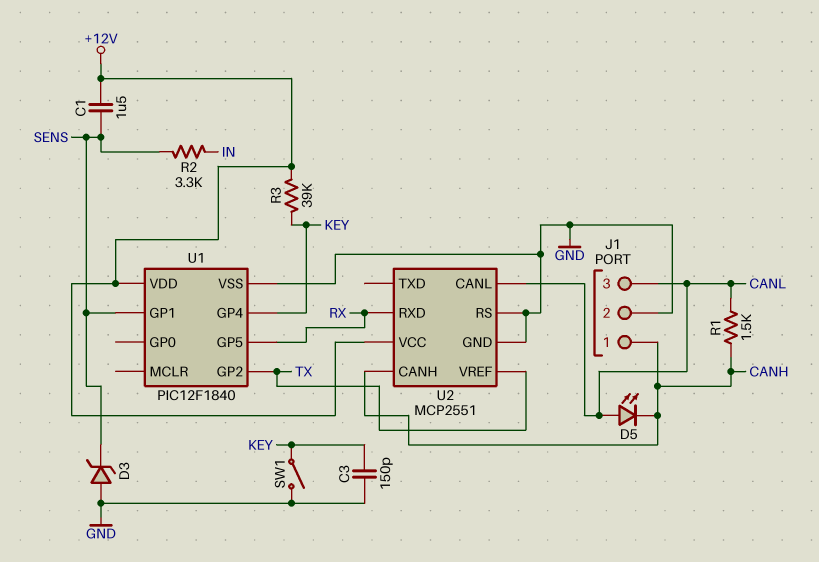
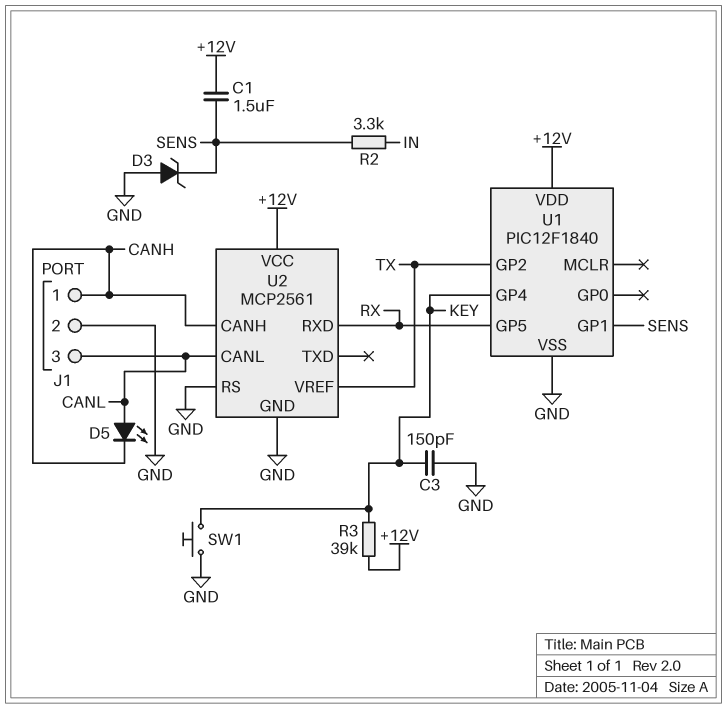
R1: 1.5k (CANH, CANL) -> none
SW1: switch (GND, KEY) -> button (GND, KEY)
U2: MCP2551 -> MCP2561

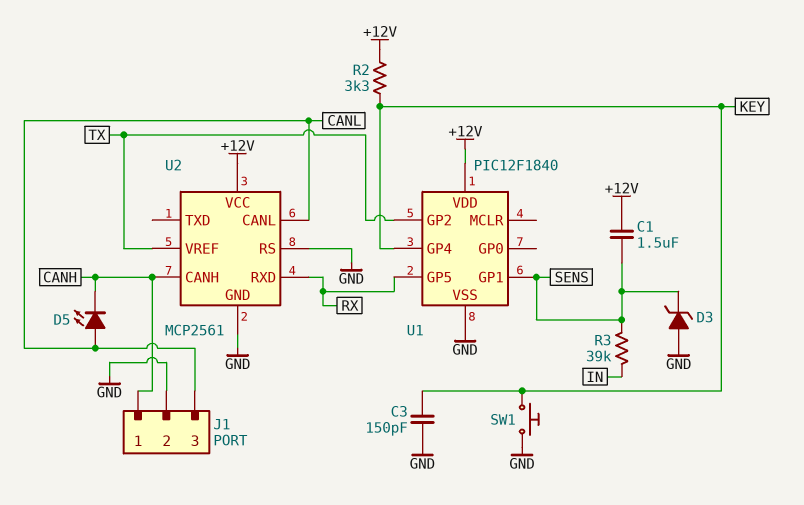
R2: 3.3k (IN, SENS) -> 3.3k (+12V, KEY)
R3: 39k (+12V, KEY) -> 39k (IN, SENS)

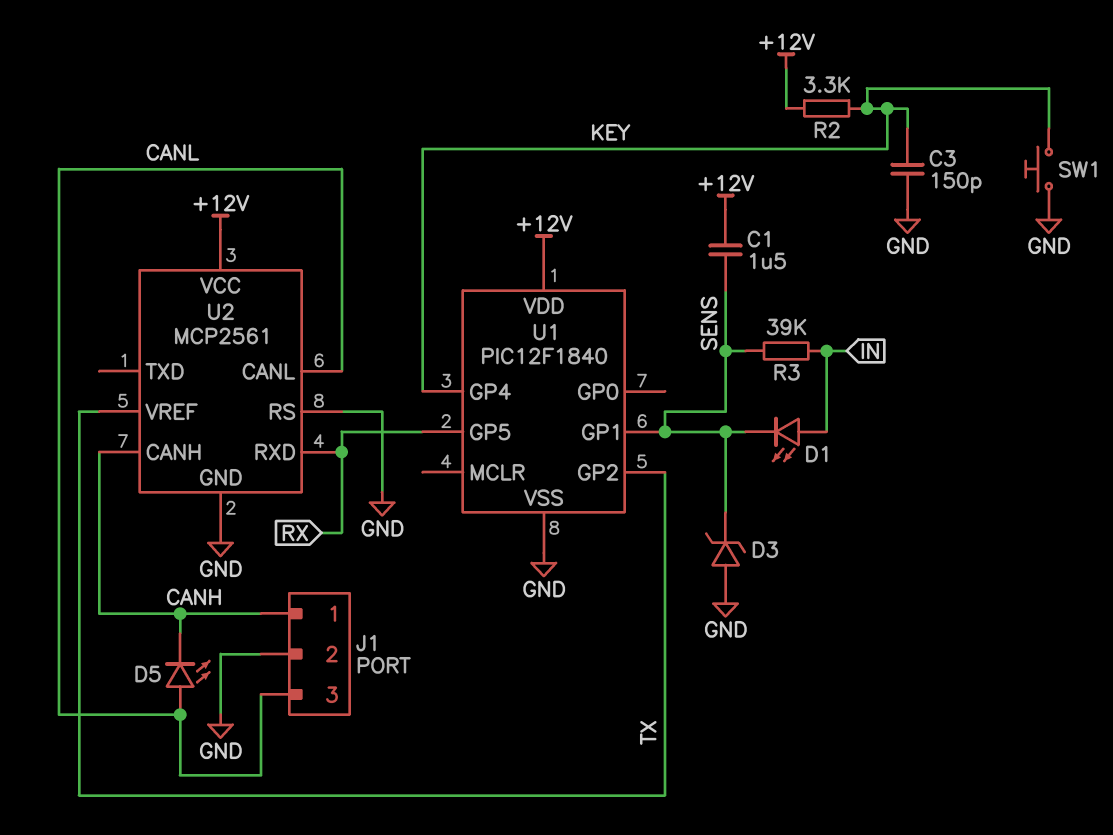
D1: none -> LED (A IN, K SENS)

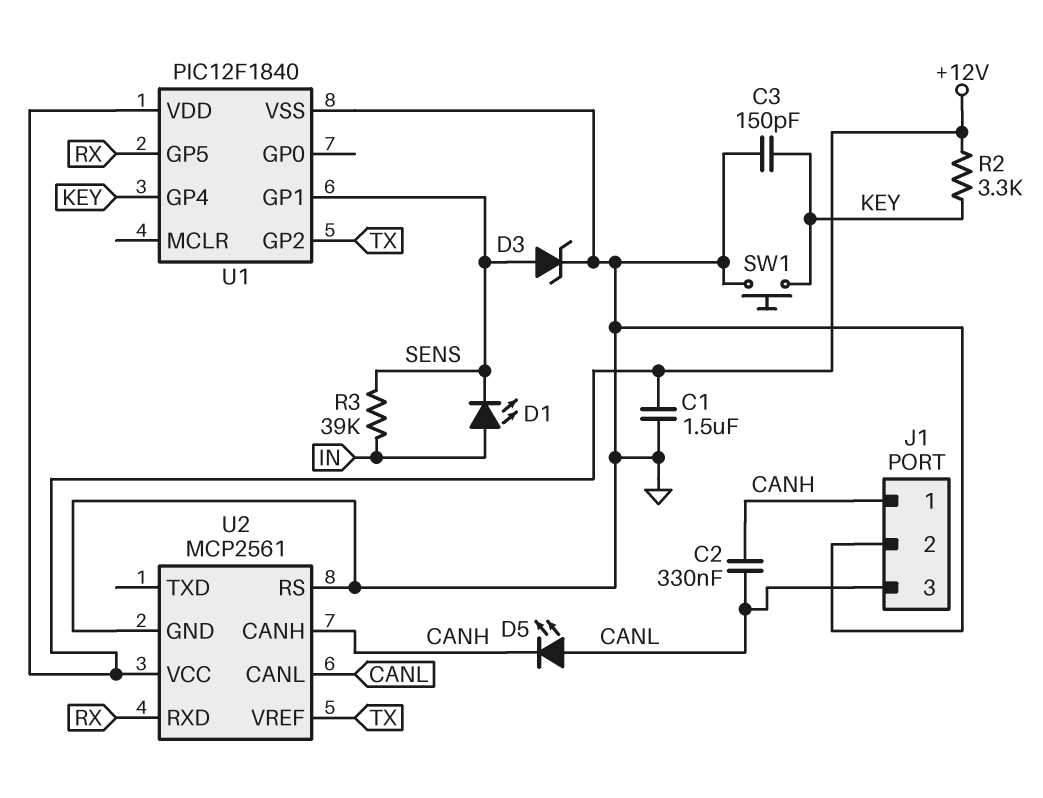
C1: 1.5uF (+12V, SENS) -> 1.5uF (+12V, GND)
C2: none -> 330nF (CANH, CANL)
D3: zener (A GND, K SENS) -> zener (A SENS, K GND)

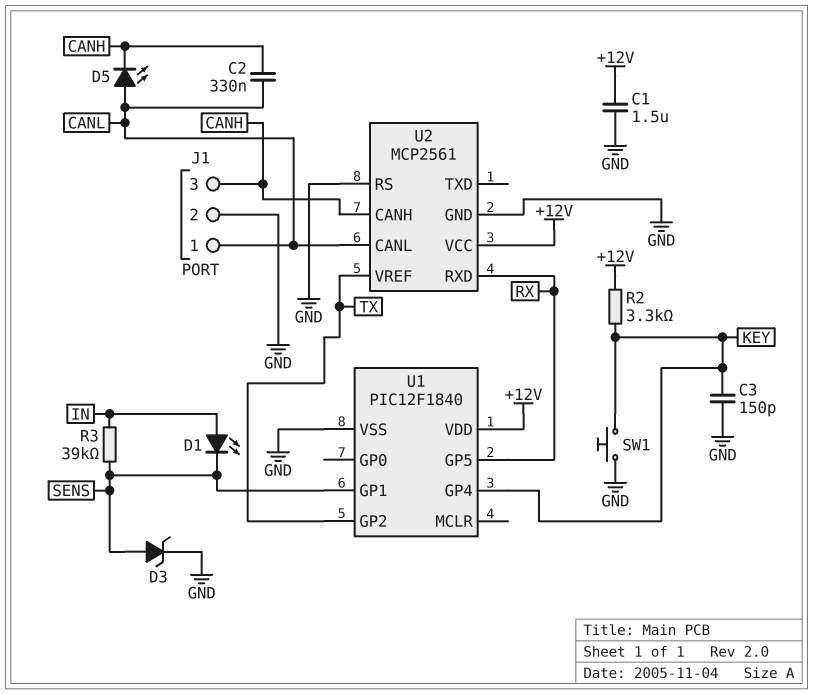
J1 pin 1: CANH -> CANL
J1 pin 3: CANL -> CANH

